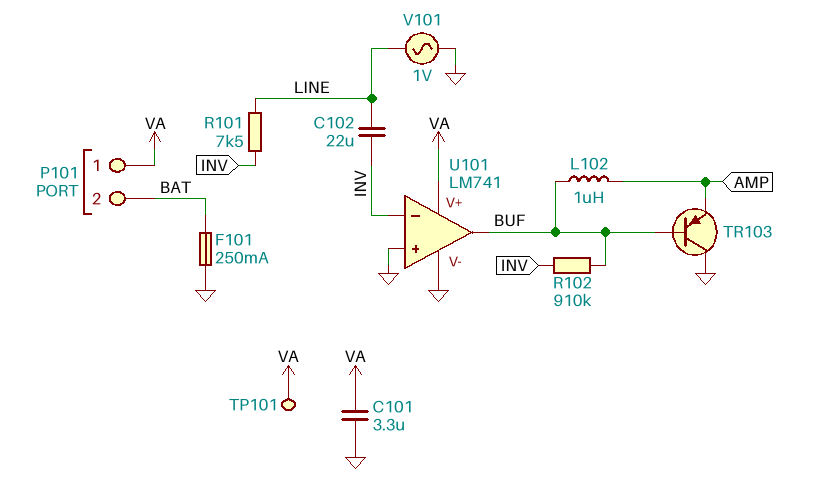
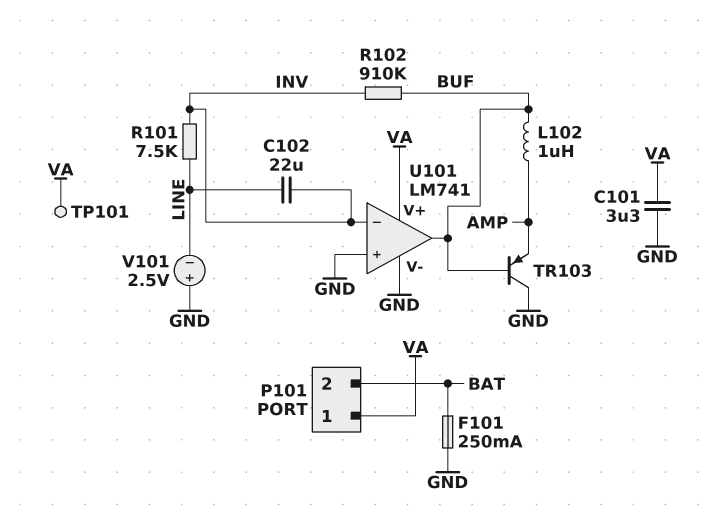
V101: AC 1V (GND, LINE) -> 2.5V (plus GND, minus LINE)

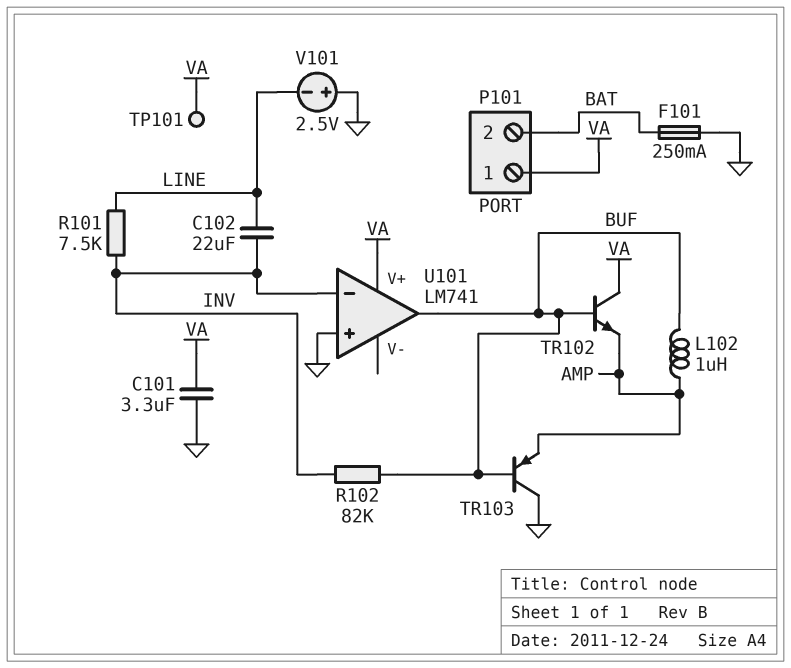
R102: 910k (BUF, INV) -> 82k (BUF, INV)
TR102: none -> NPN (B BUF, C VA, E AMP)
U101 pin V-: GND -> none

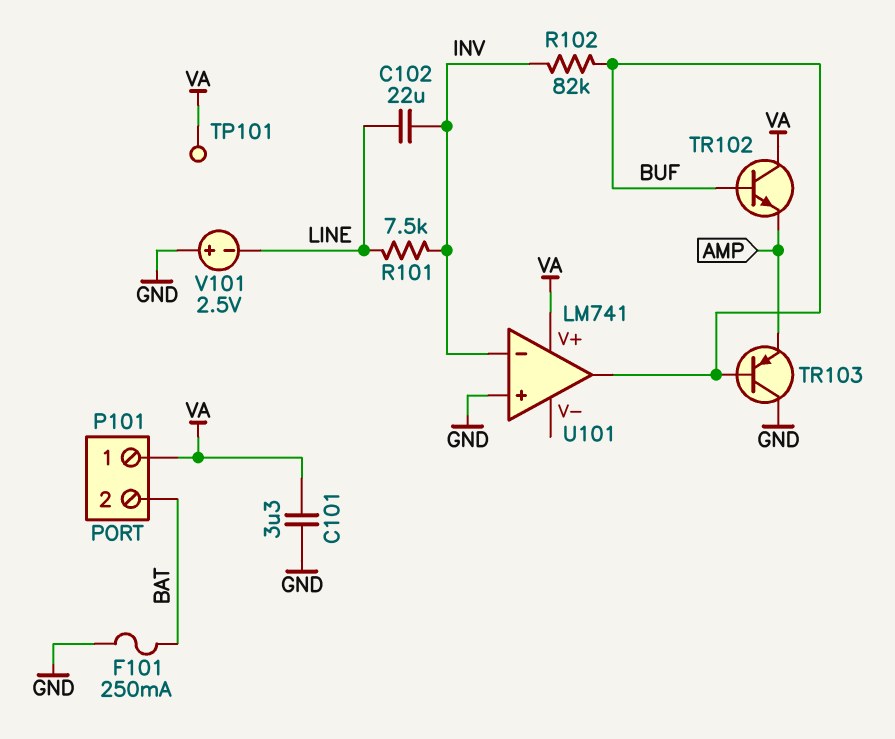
L102: 1uH (AMP, BUF) -> none

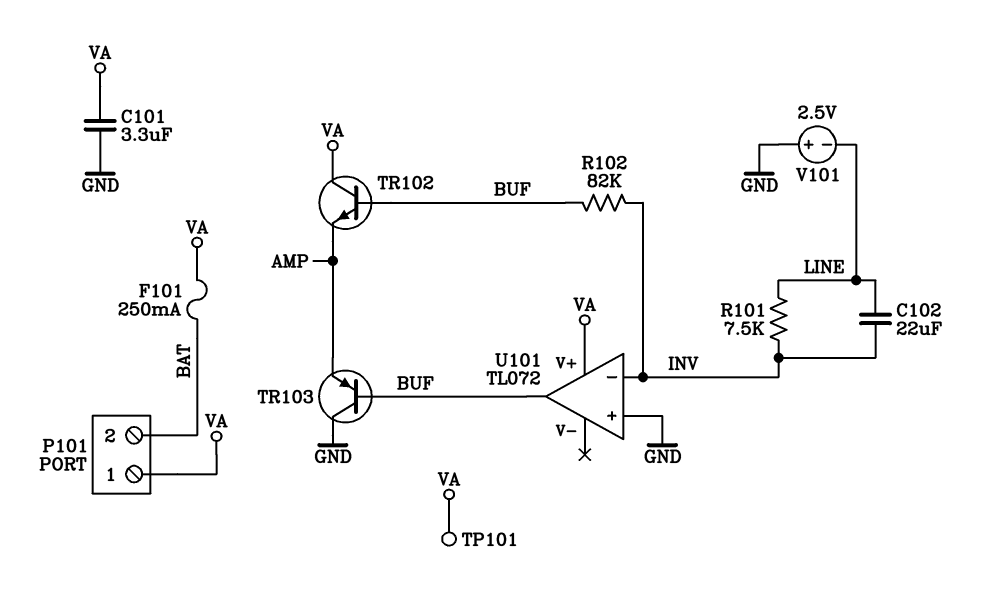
F101: 250mA (BAT, GND) -> 250mA (BAT, VA)
U101: LM741 -> TL072

